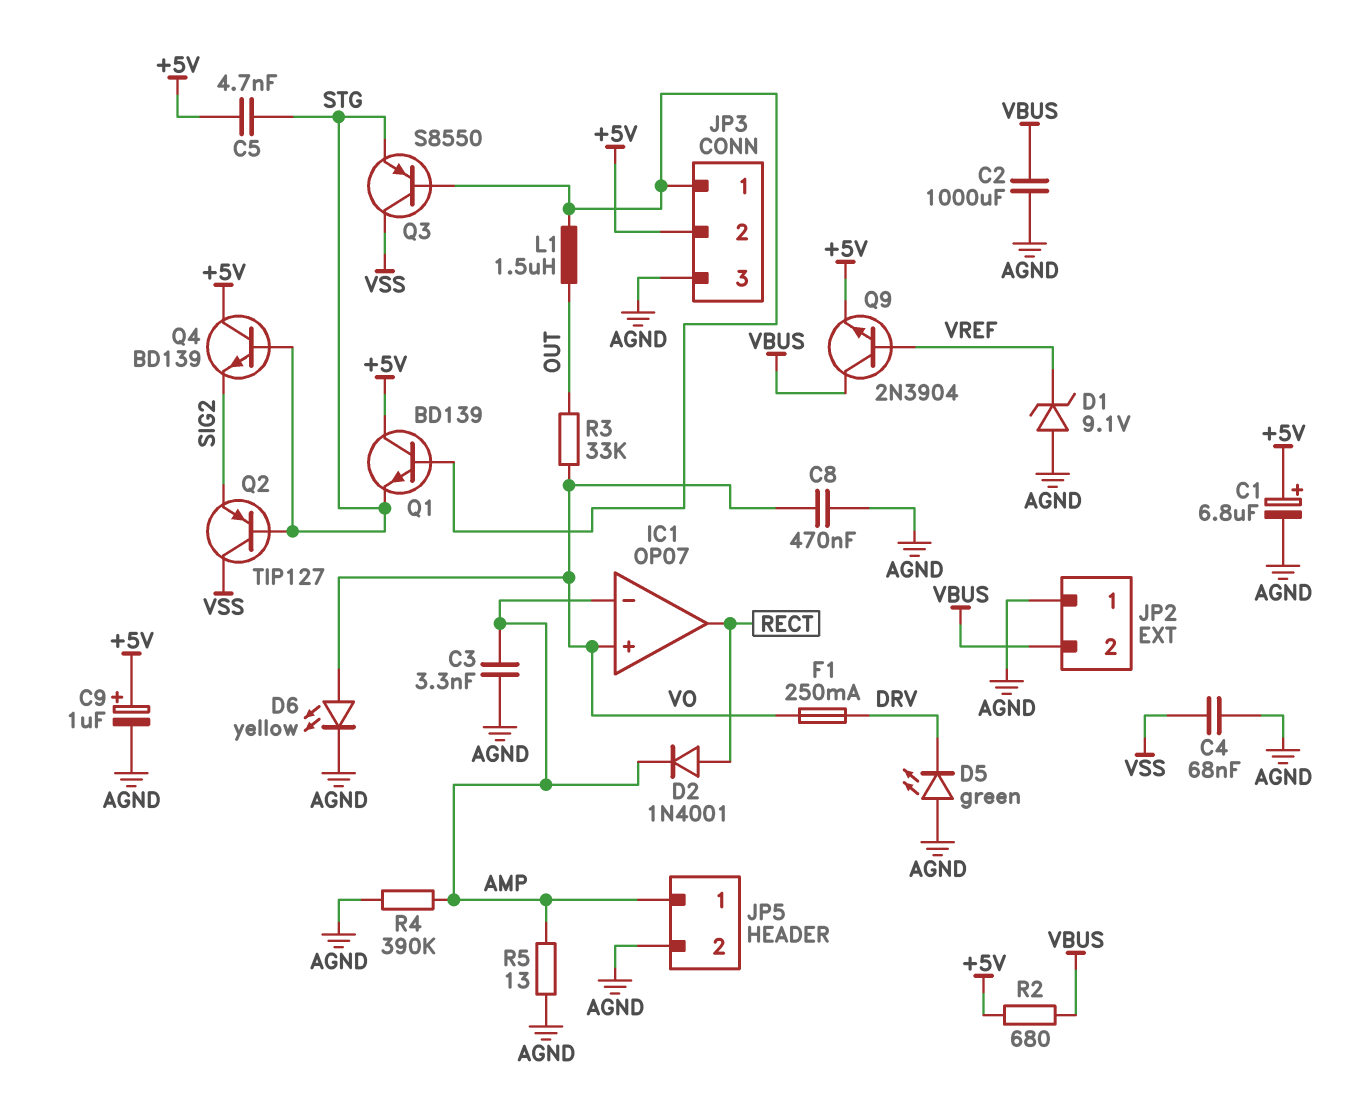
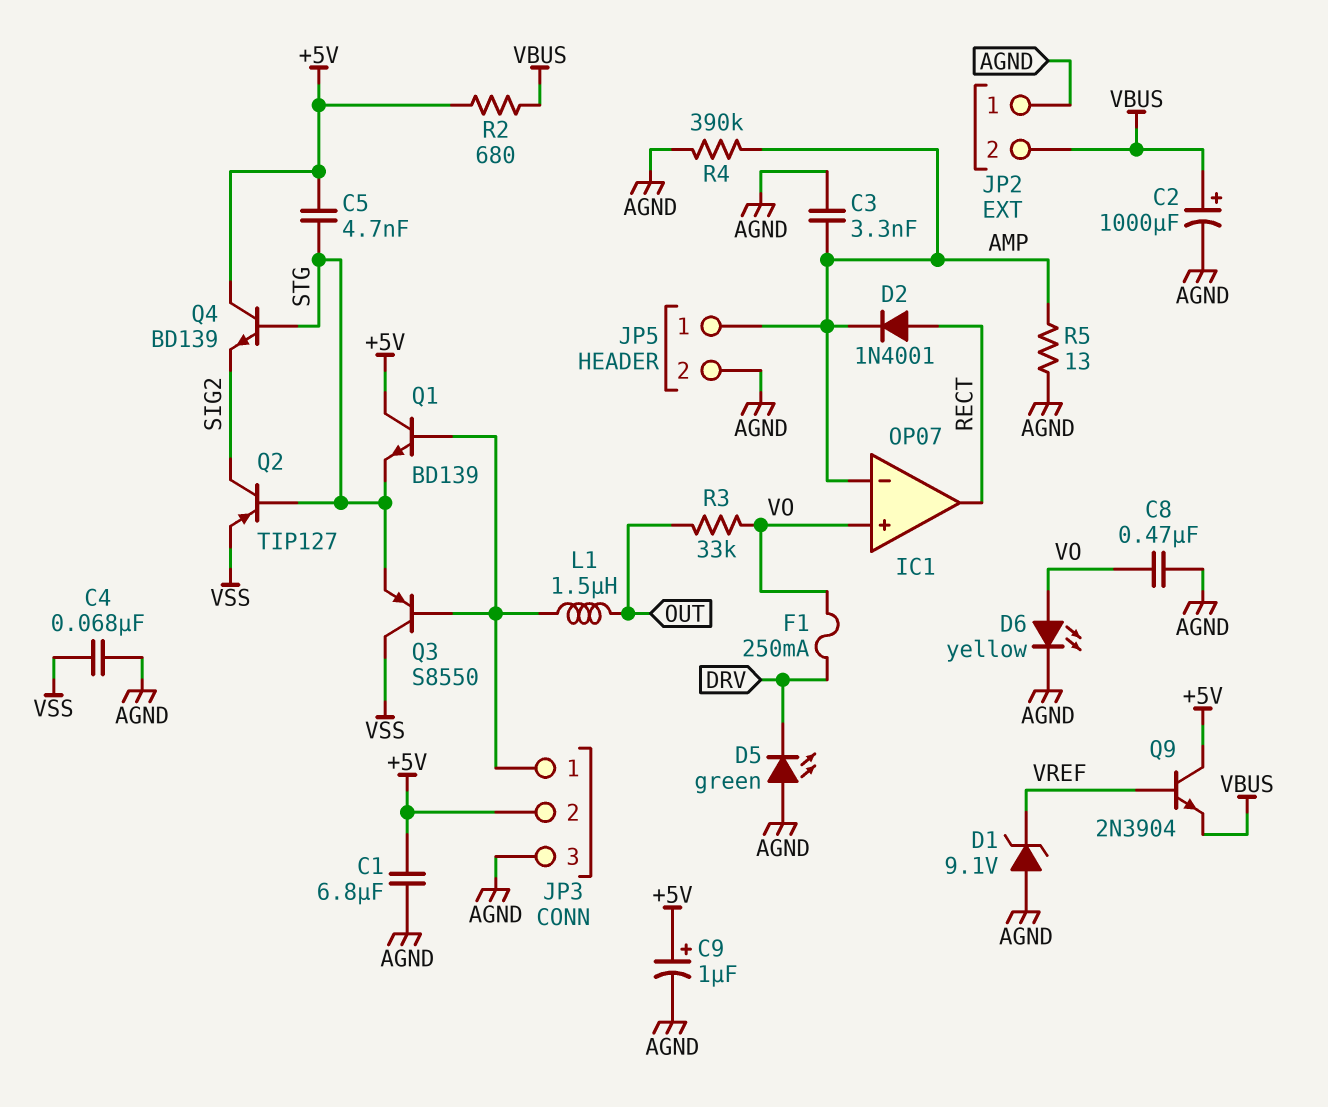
C1: 6.8uF (plus +5V, minus AGND) -> 6.8uF (+5V, AGND)
C2: 1000uF (AGND, VBUS) -> 1000uF (plus VBUS, minus AGND)
Q2: PNP TIP127 (B STG, C VSS, E SIG2) -> PNP TIP127 (B STG, C SIG2, E VSS)
Q9: NPN 2N3904 (B VREF, C VBUS, E +5V) -> NPN 2N3904 (B VREF, C +5V, E VBUS)

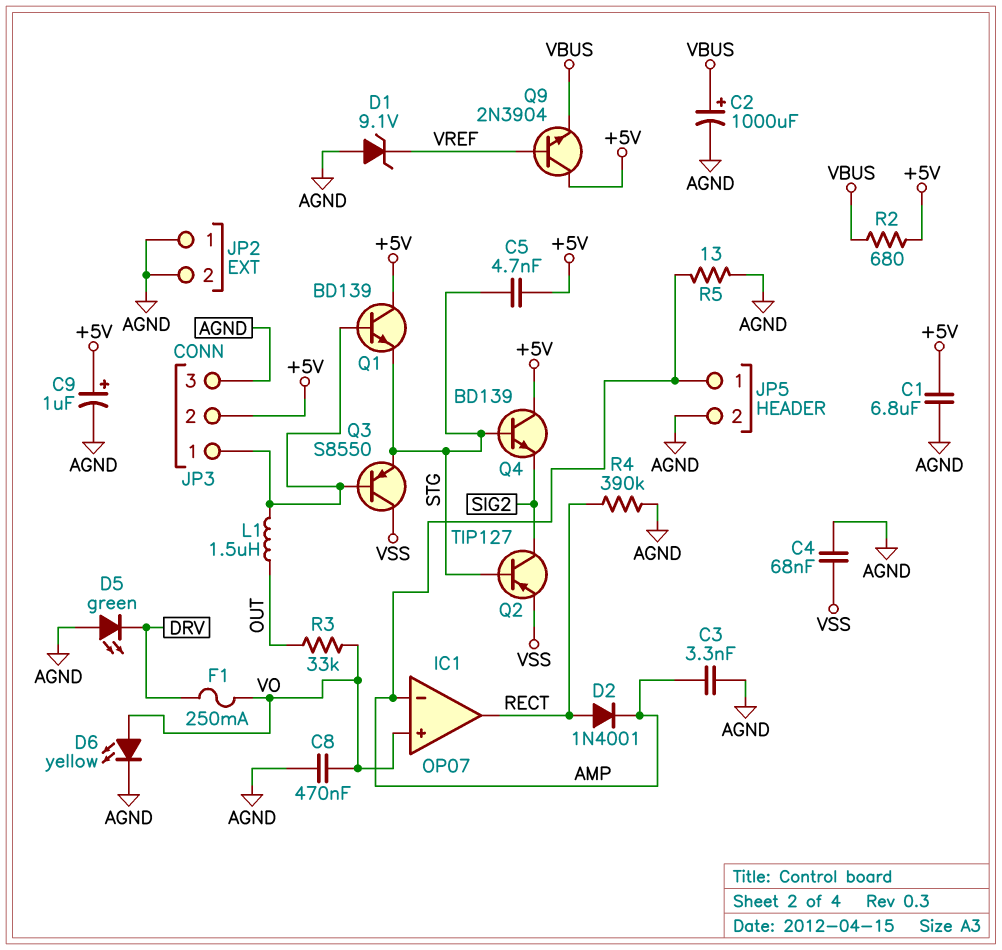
JP2 pin 2: VBUS -> AGND
R4: 390k (AGND, AMP) -> 390k (AGND, RECT)

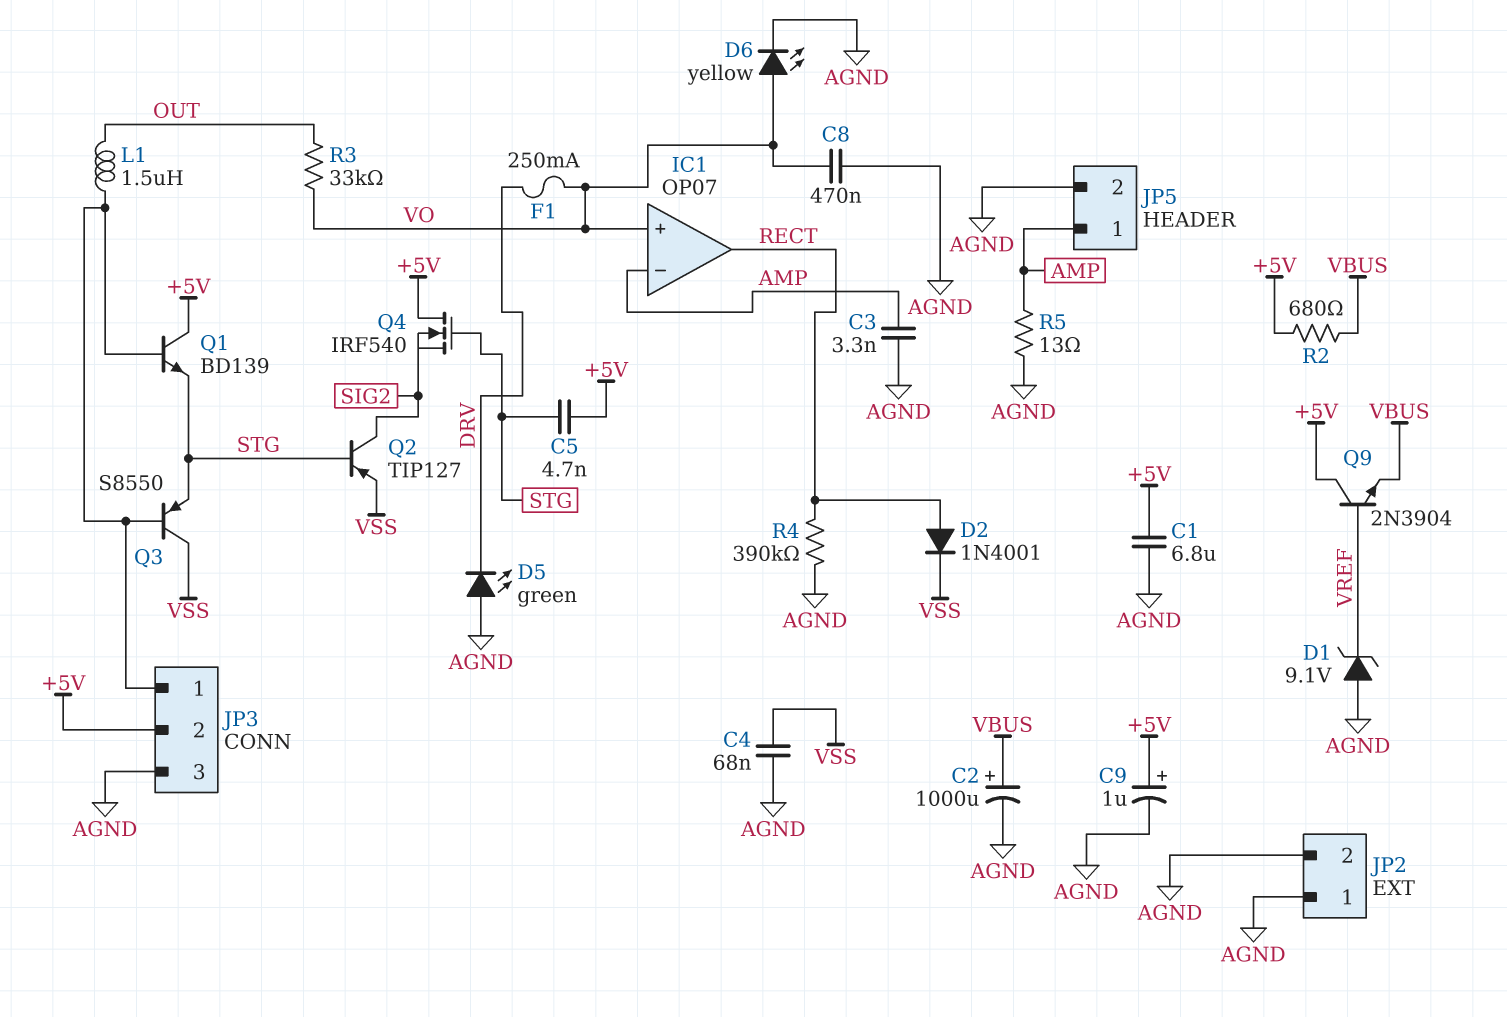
D2: diode 1N4001 (A RECT, K AMP) -> diode 1N4001 (A RECT, K VSS)
Q4: NPN BD139 (B STG, C +5V, E SIG2) -> NMOS IRF540 (G STG, D +5V, S SIG2)

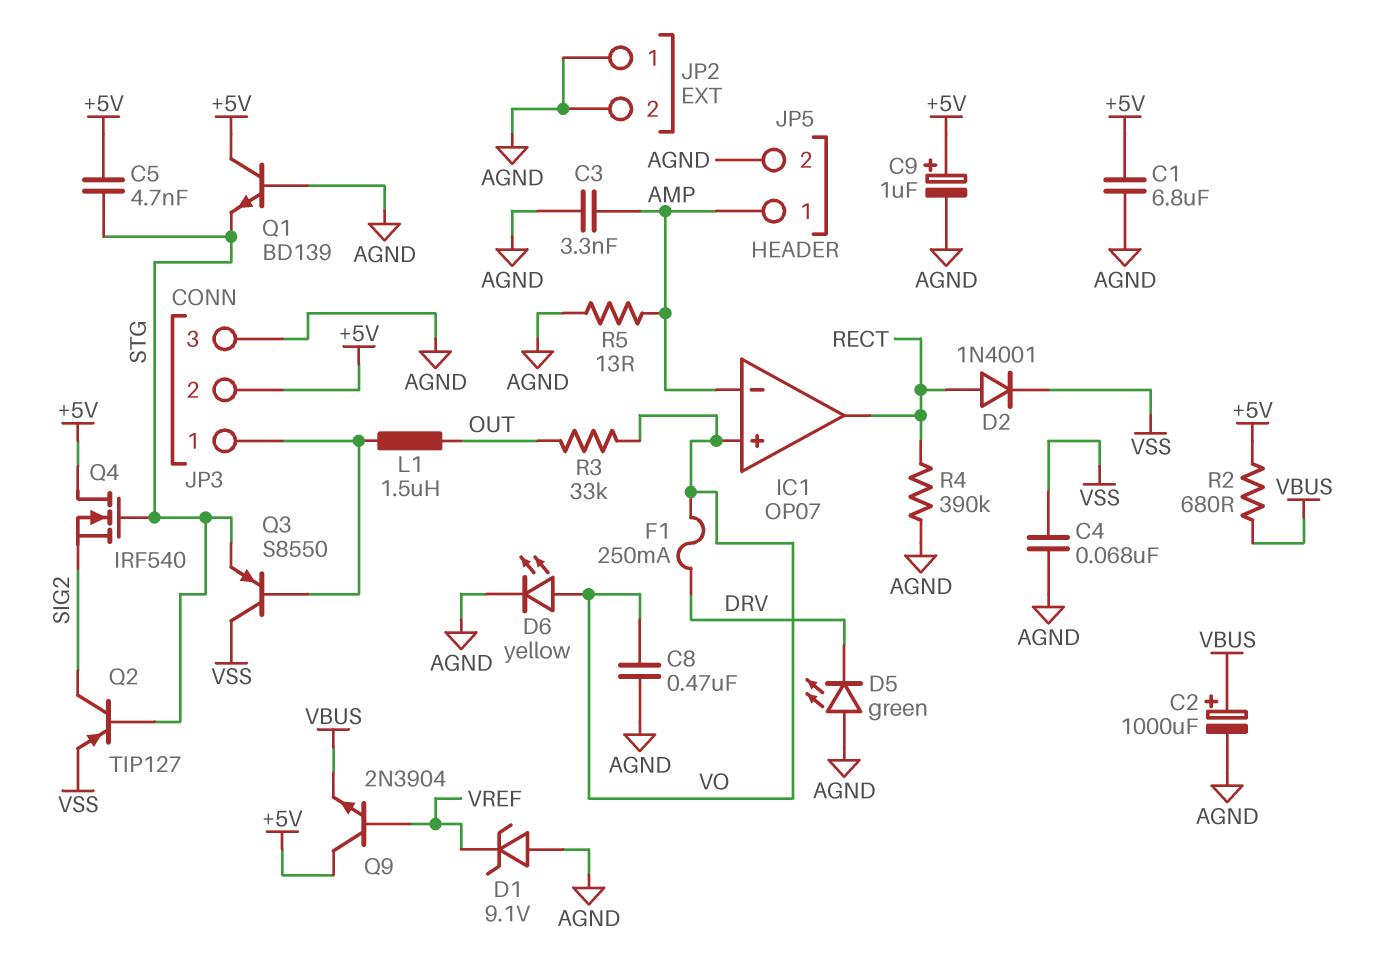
Q1: NPN BD139 (B JP3/1, C +5V, E STG) -> NPN BD139 (B AGND, C +5V, E STG)

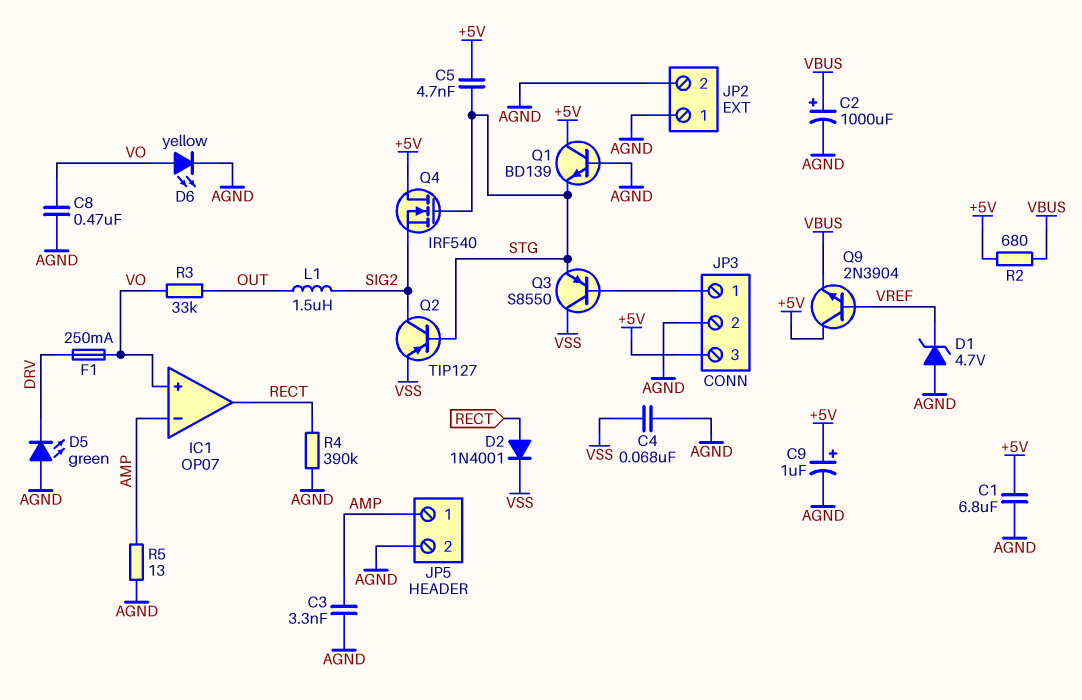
D1: zener 9.1V (A AGND, K VREF) -> zener 4.7V (A AGND, K VREF)
JP3 pin 2: +5V -> AGND
JP3 pin 3: AGND -> +5V
L1: 1.5uH (JP3/1, OUT) -> 1.5uH (OUT, SIG2)

